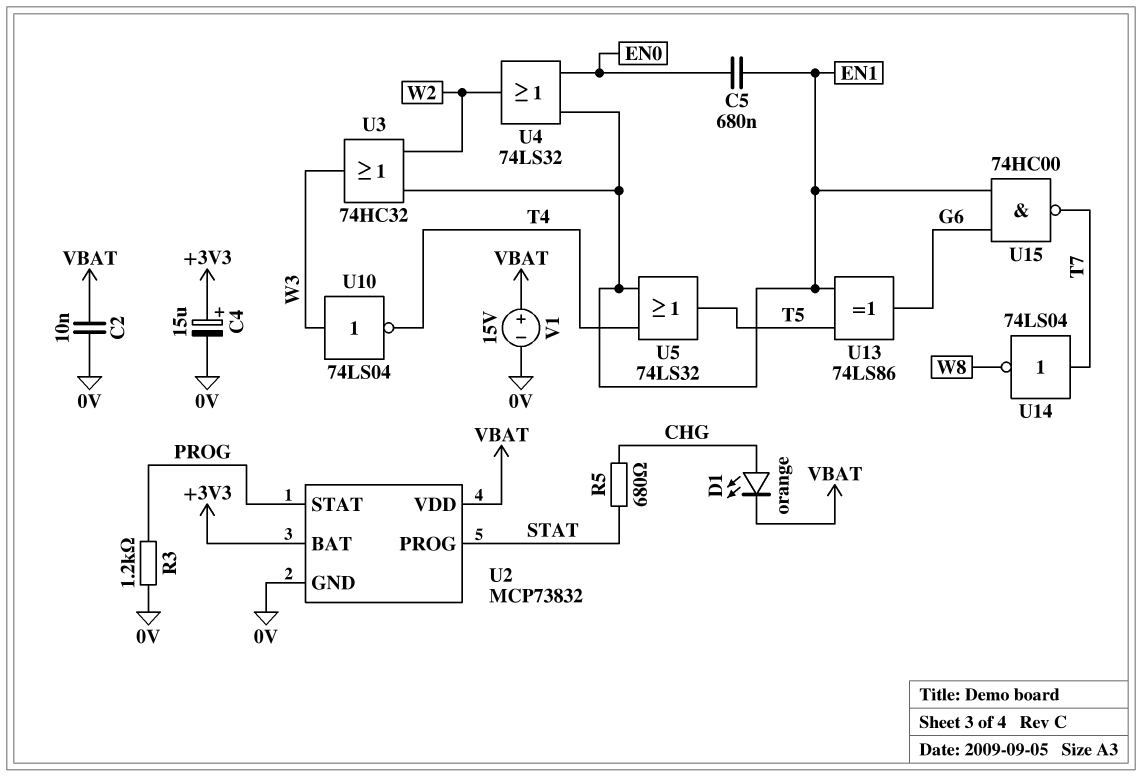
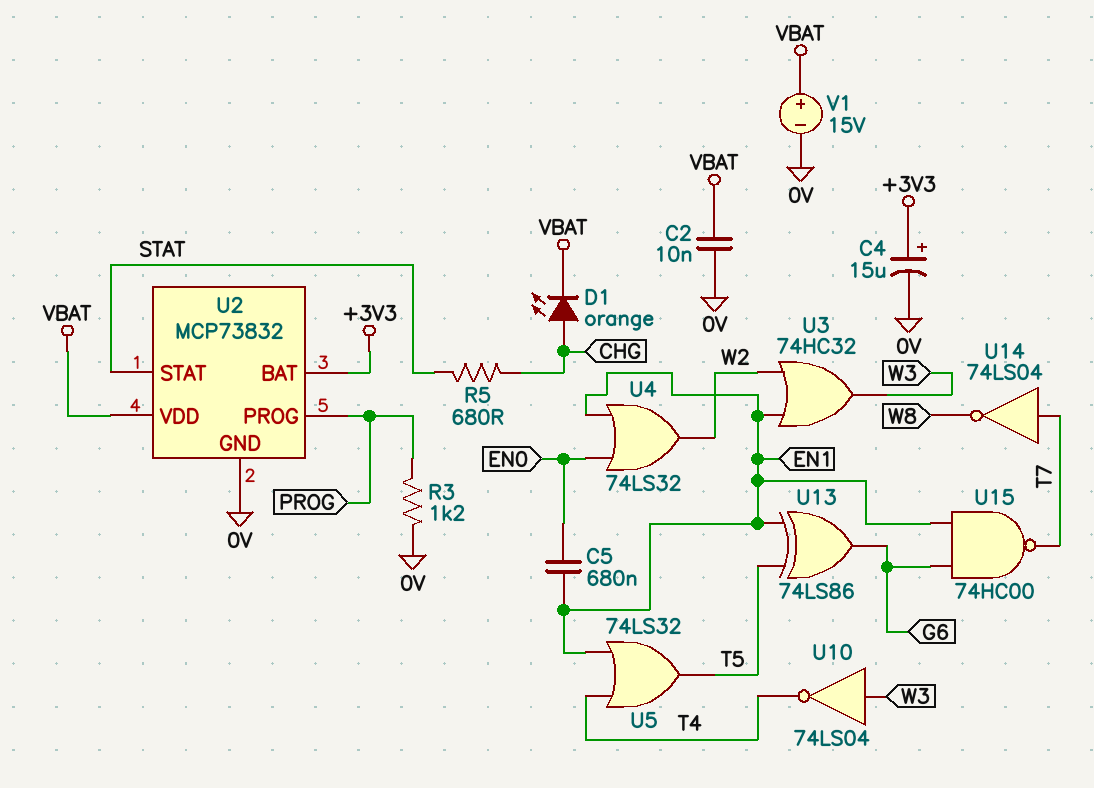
U2 pin PROG: STAT -> PROG
U2 pin STAT: PROG -> STAT

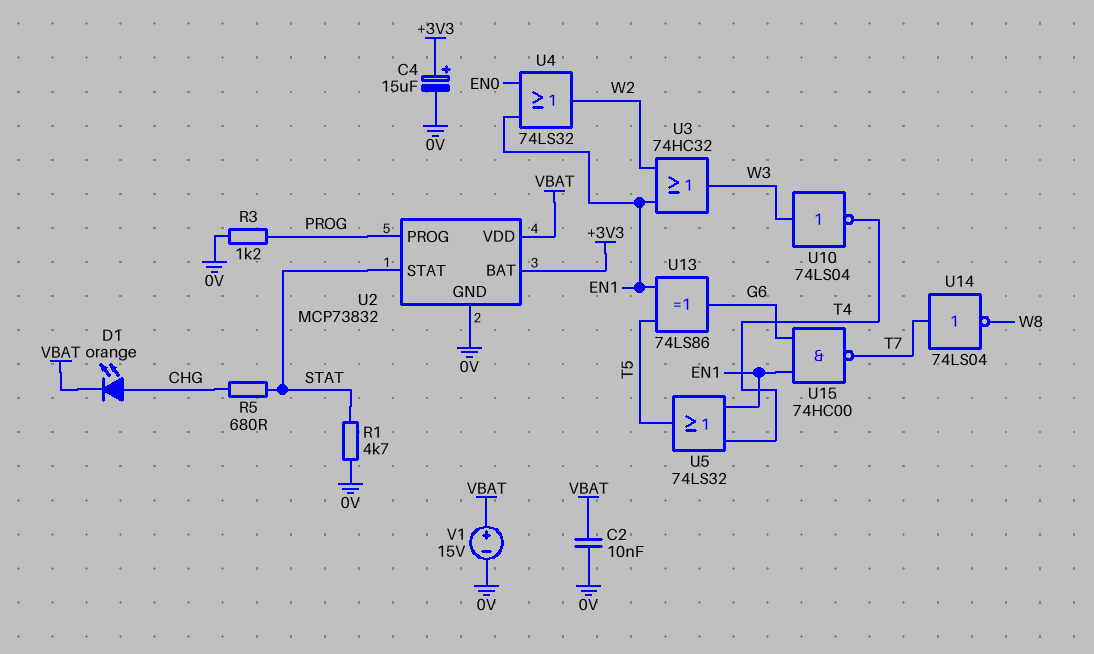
C5: 680nF (EN0, EN1) -> none
R1: none -> 4.7k (0V, STAT)

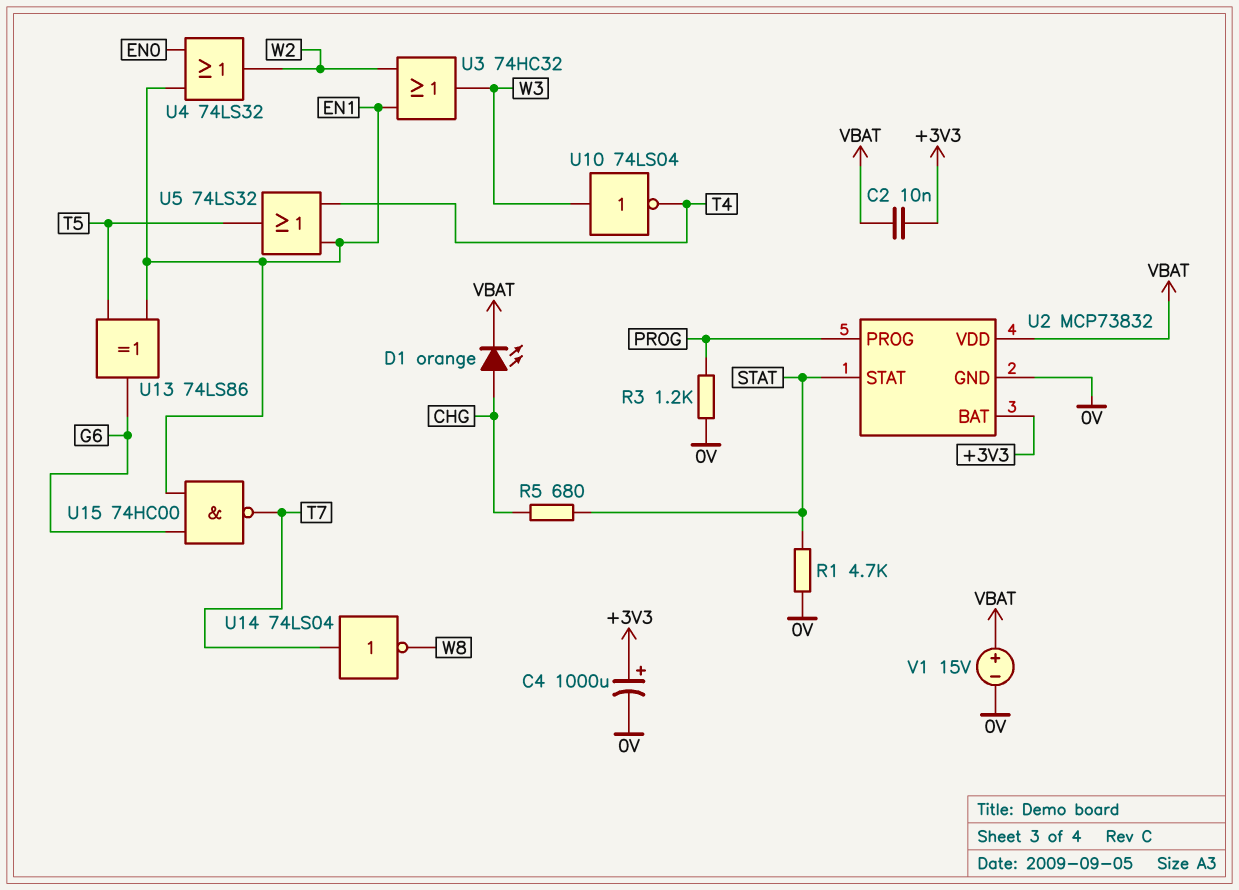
C2: 10nF (0V, VBAT) -> 10nF (+3V3, VBAT)
C4: 15uF (plus +3V3, minus 0V) -> 1000uF (plus +3V3, minus 0V)

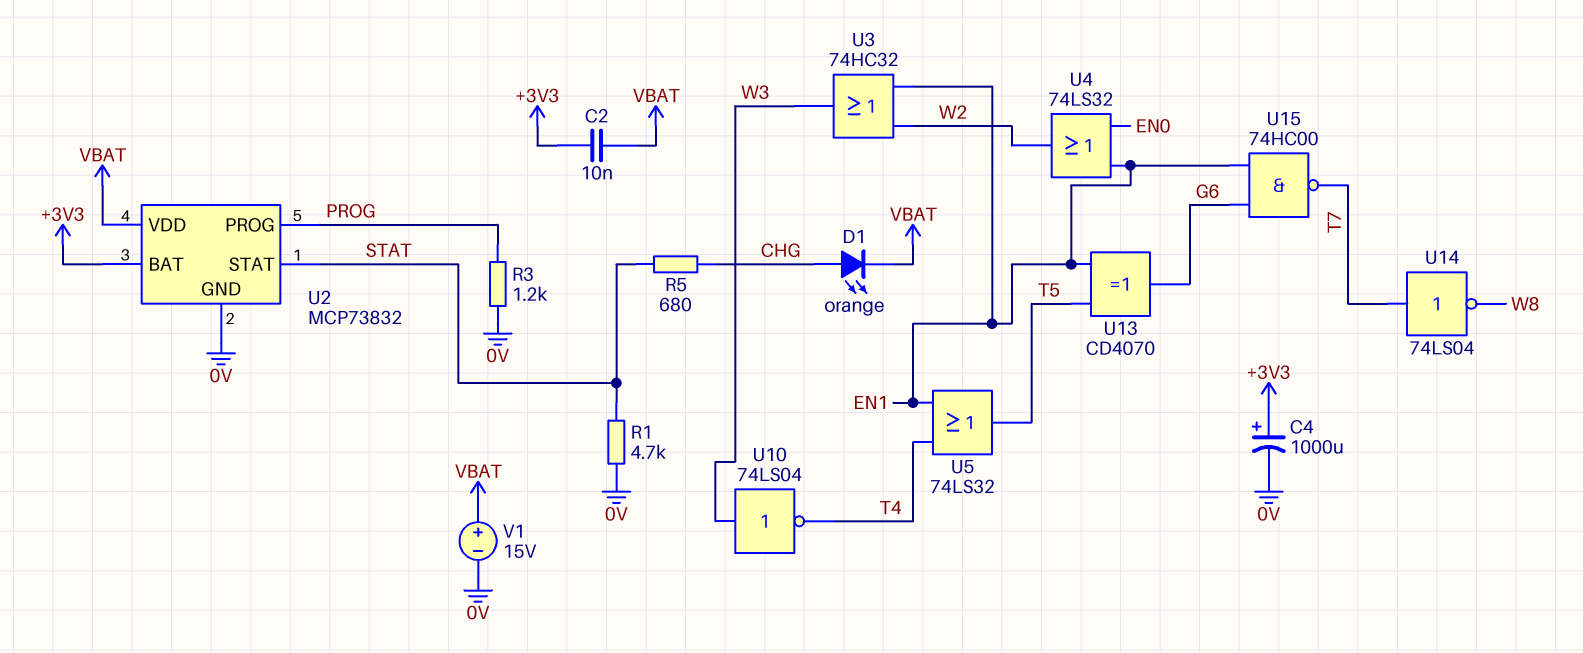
U13: XOR 74LS86 (in EN1, in T5, out G6) -> XOR CD4070 (in EN1, in T5, out G6)

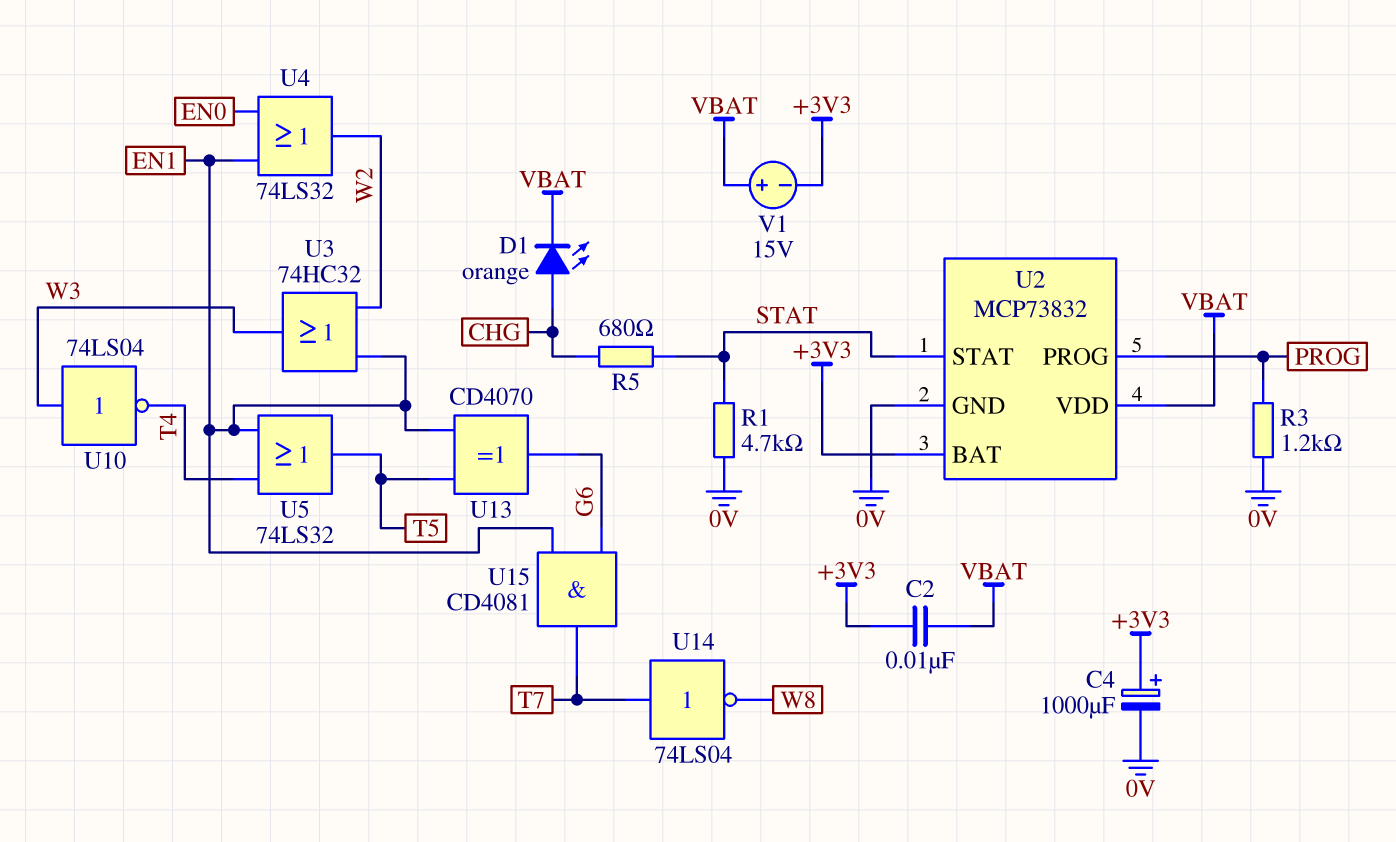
U15: NAND 74HC00 (in EN1, in G6, out T7) -> AND CD4081 (in EN1, in G6, out T7)
V1: 15V (plus VBAT, minus 0V) -> 15V (plus VBAT, minus +3V3)

